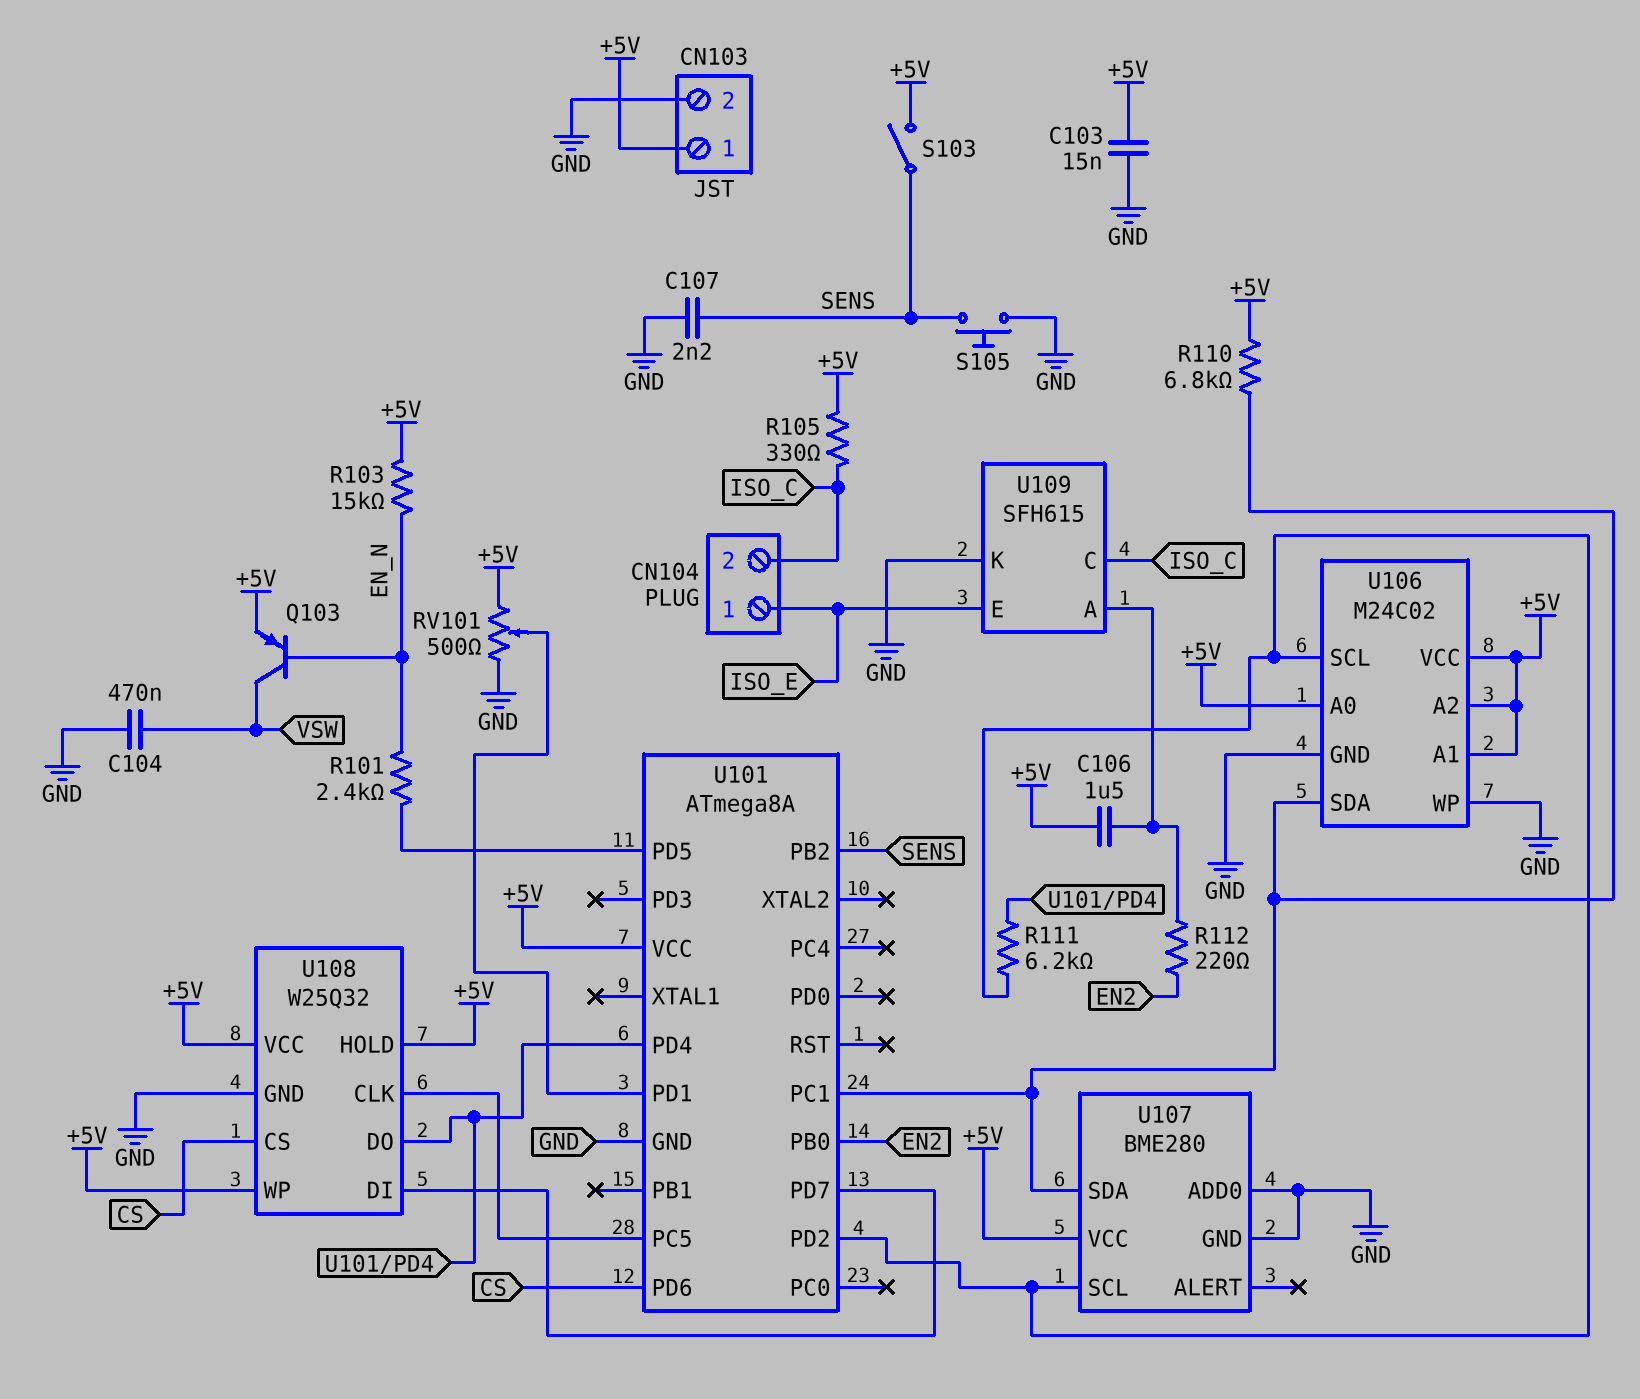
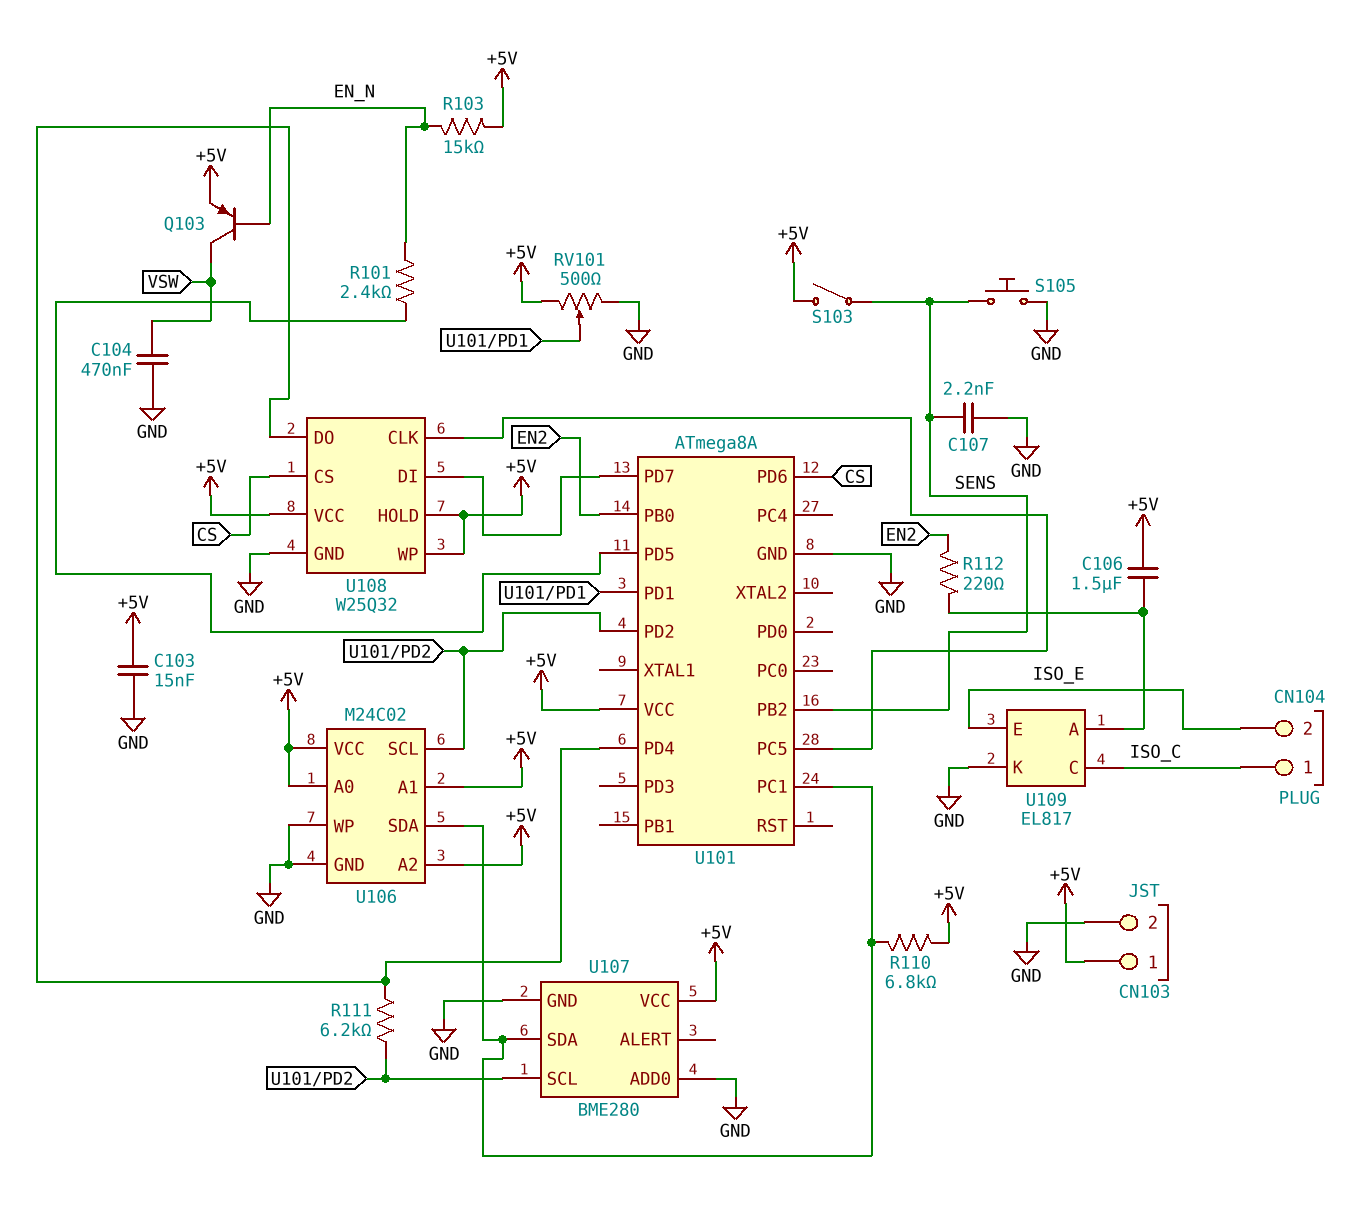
CN104 pin 1: ISO_E -> ISO_C
CN104 pin 2: ISO_C -> ISO_E
R105: 330 (+5V, ISO_C) -> none
U109: SFH615 -> EL817

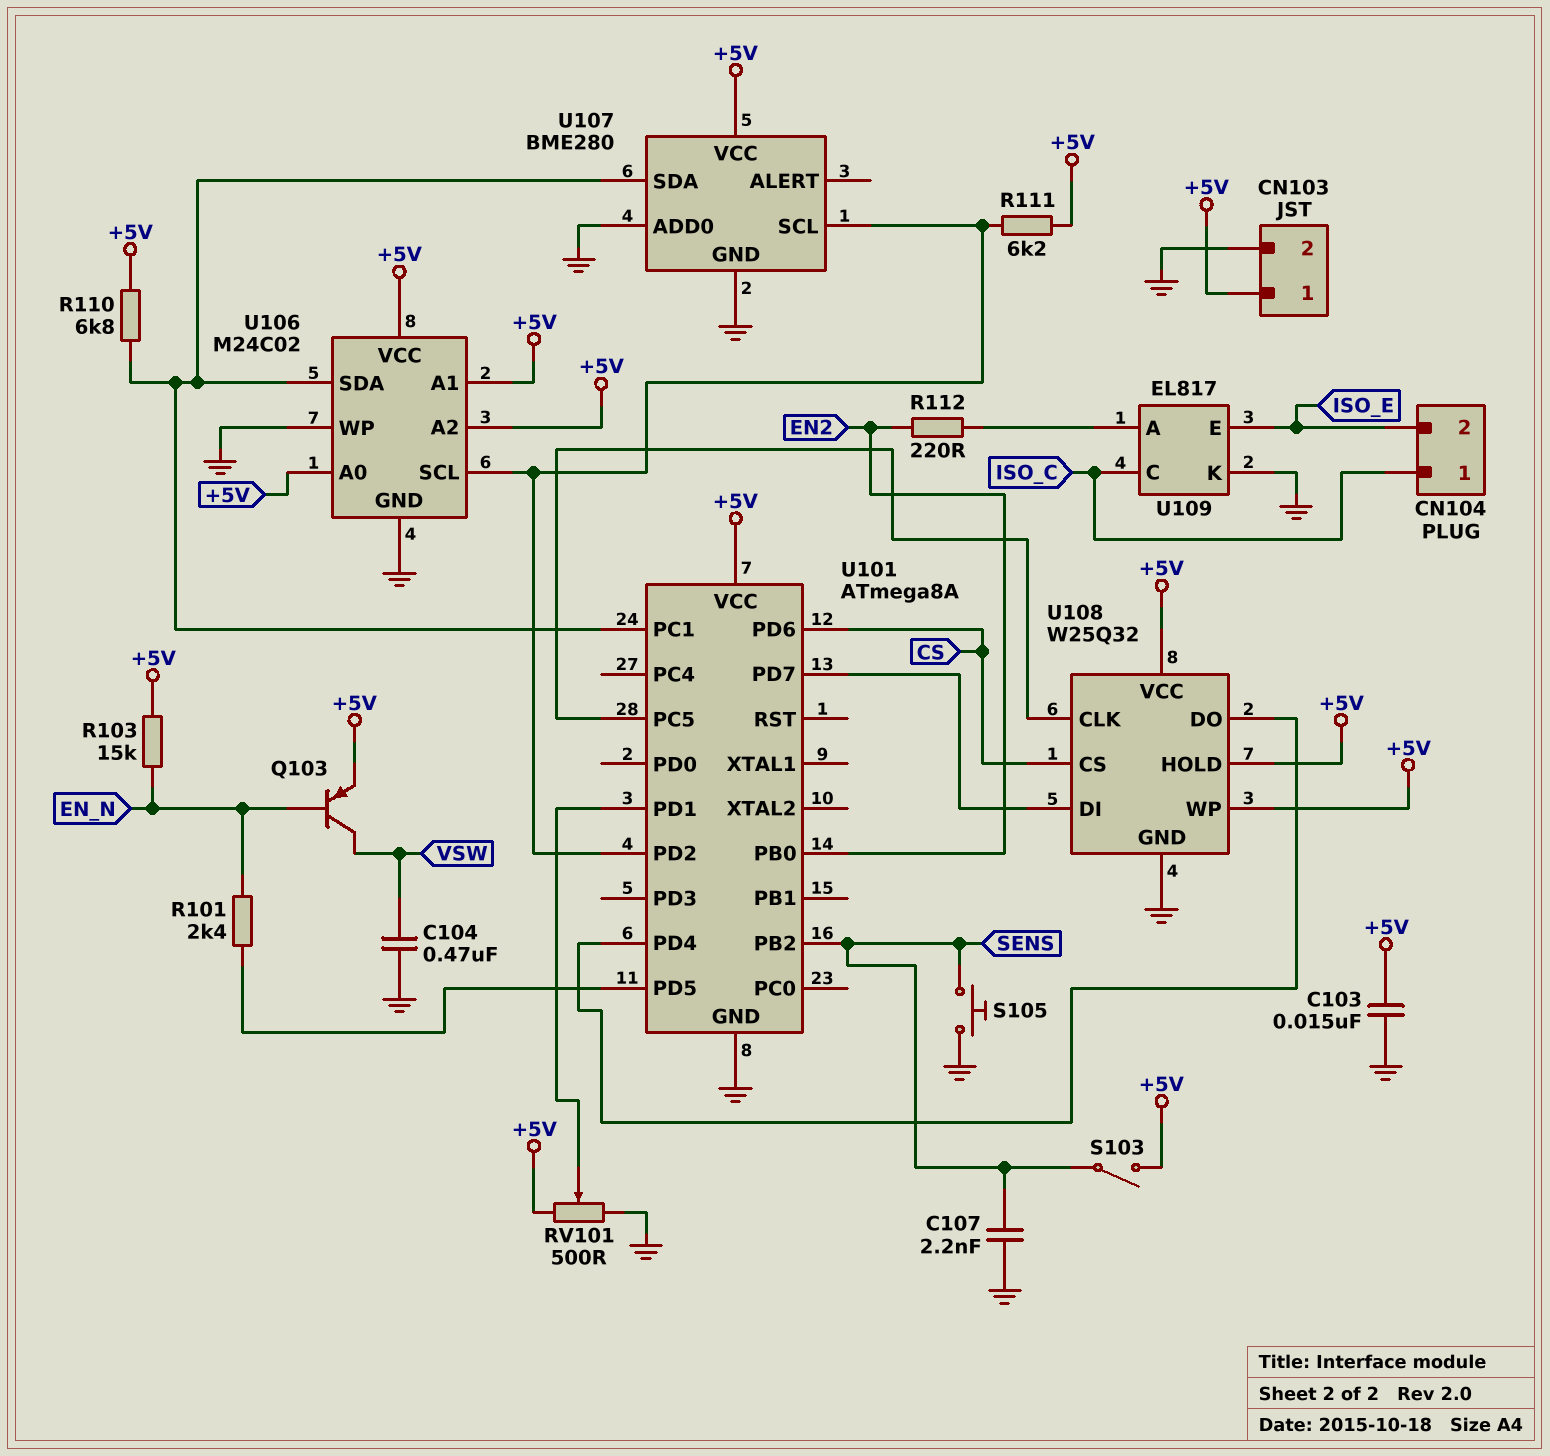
C106: 1.5uF (+5V, U109/A) -> none
R111: 6.2k (U101/PD2, U101/PD4) -> 6.2k (+5V, U101/PD2)

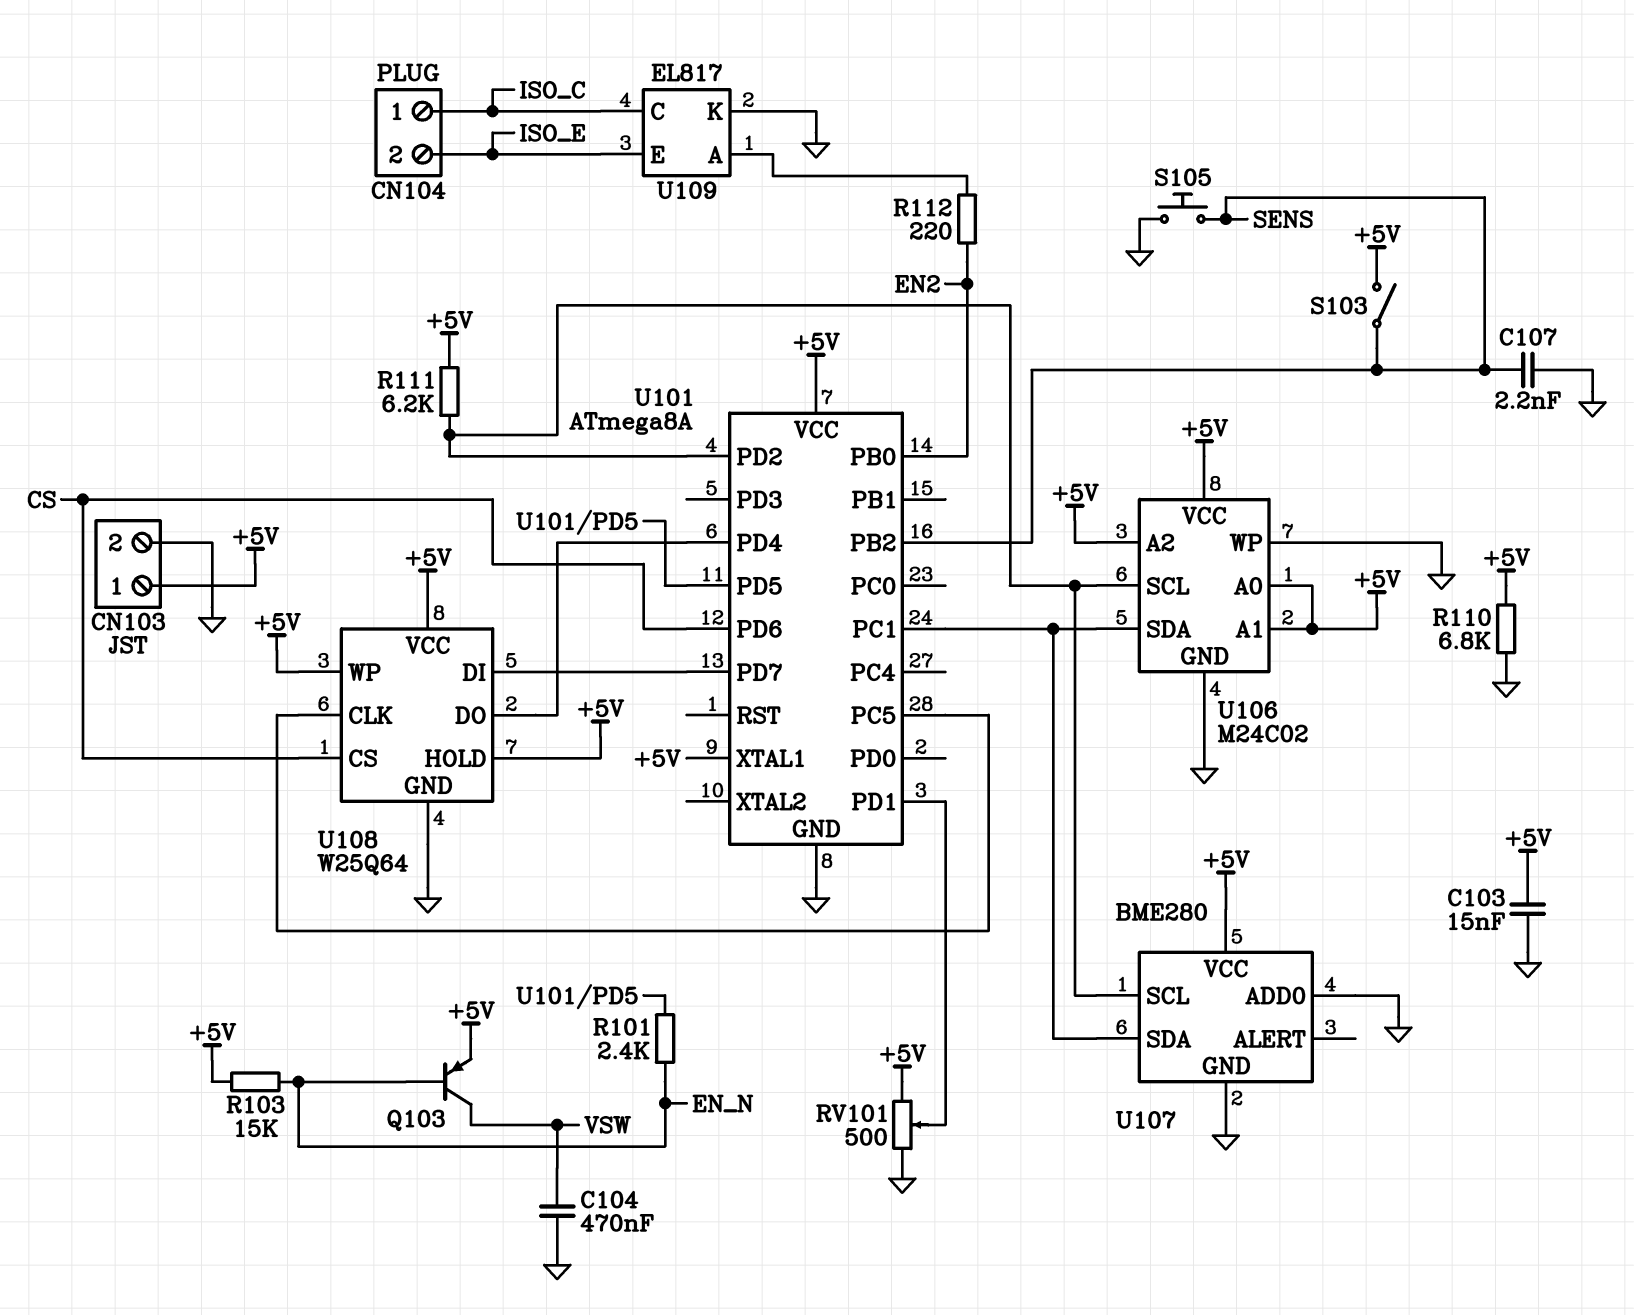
R110: 6.8k (+5V, U101/PC1) -> 6.8k (+5V, GND)
U101 pin XTAL1: none -> +5V
U108: W25Q32 -> W25Q64

